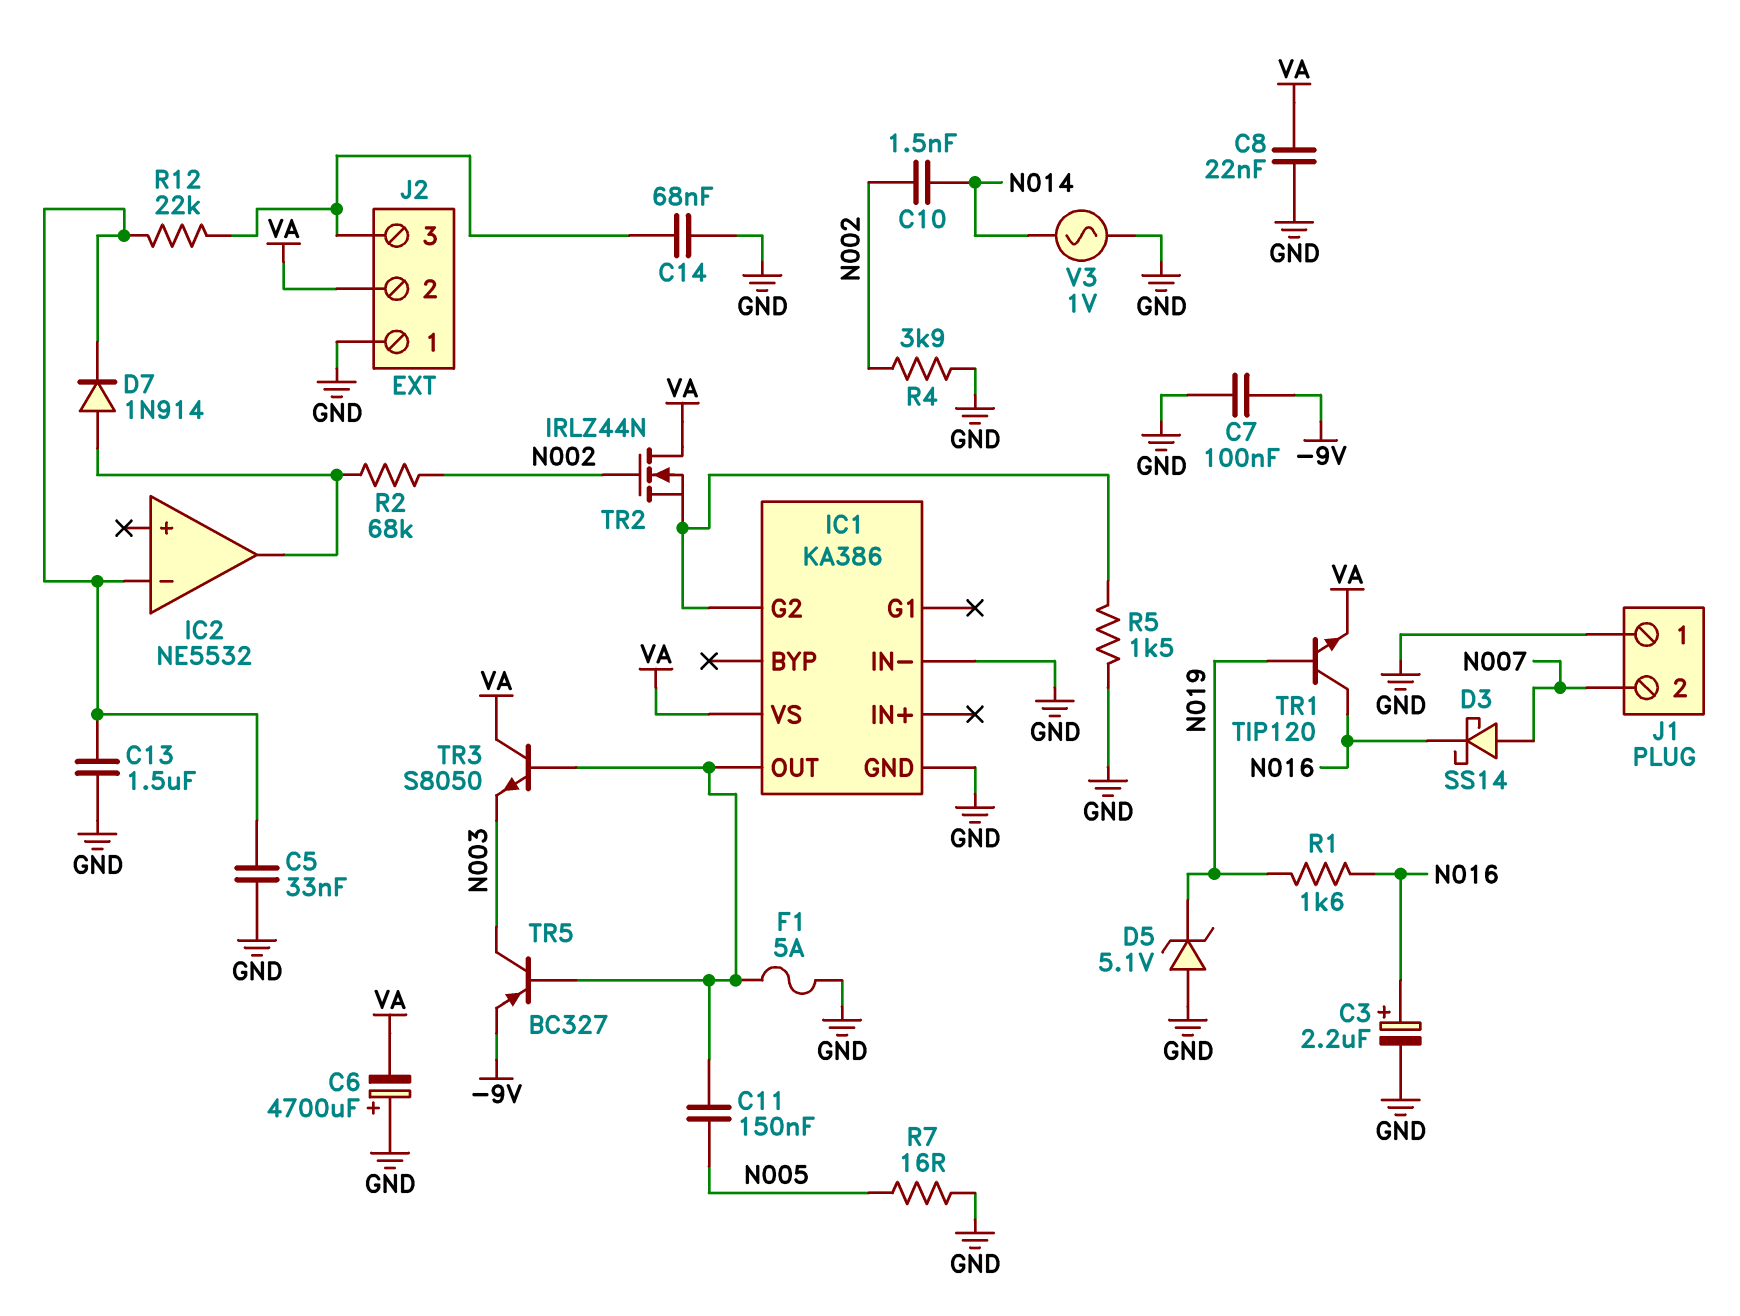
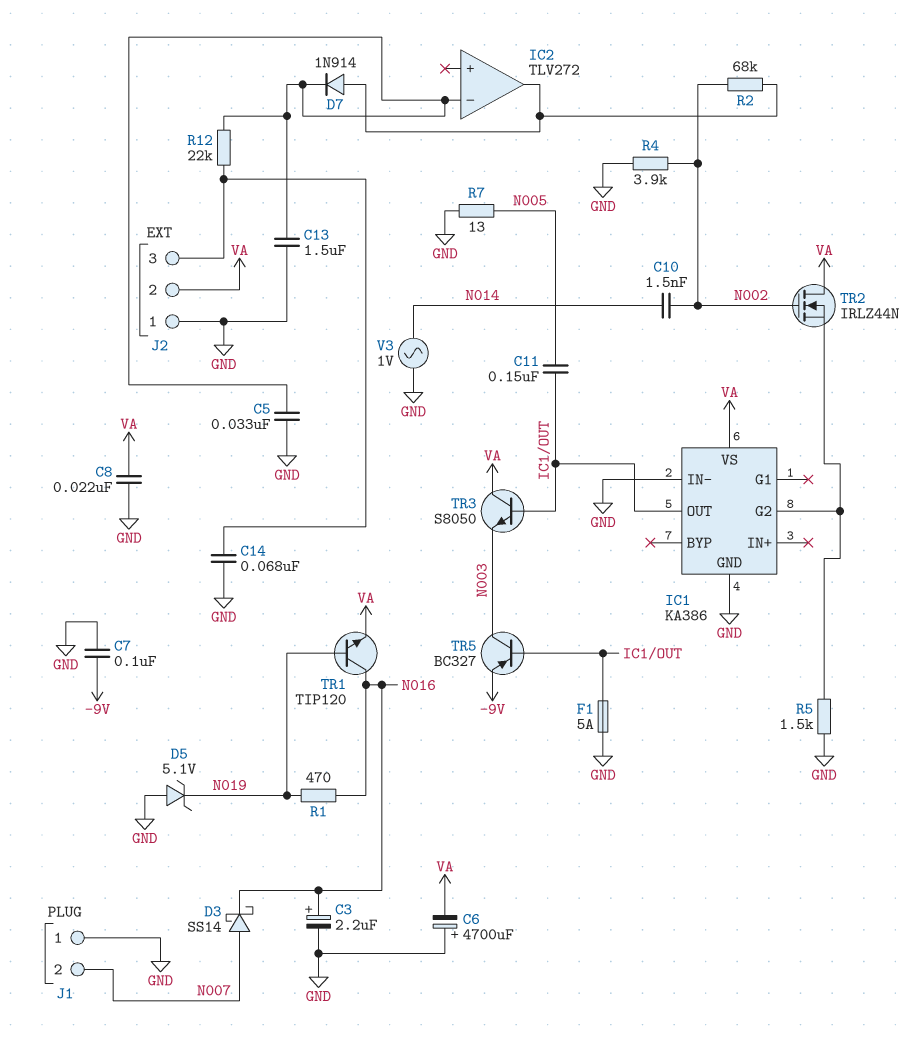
IC2: NE5532 -> TLV272
R1: 1.6k (N016, N019) -> 470 (N016, N019)
R7: 16 (GND, N005) -> 13 (GND, N005)

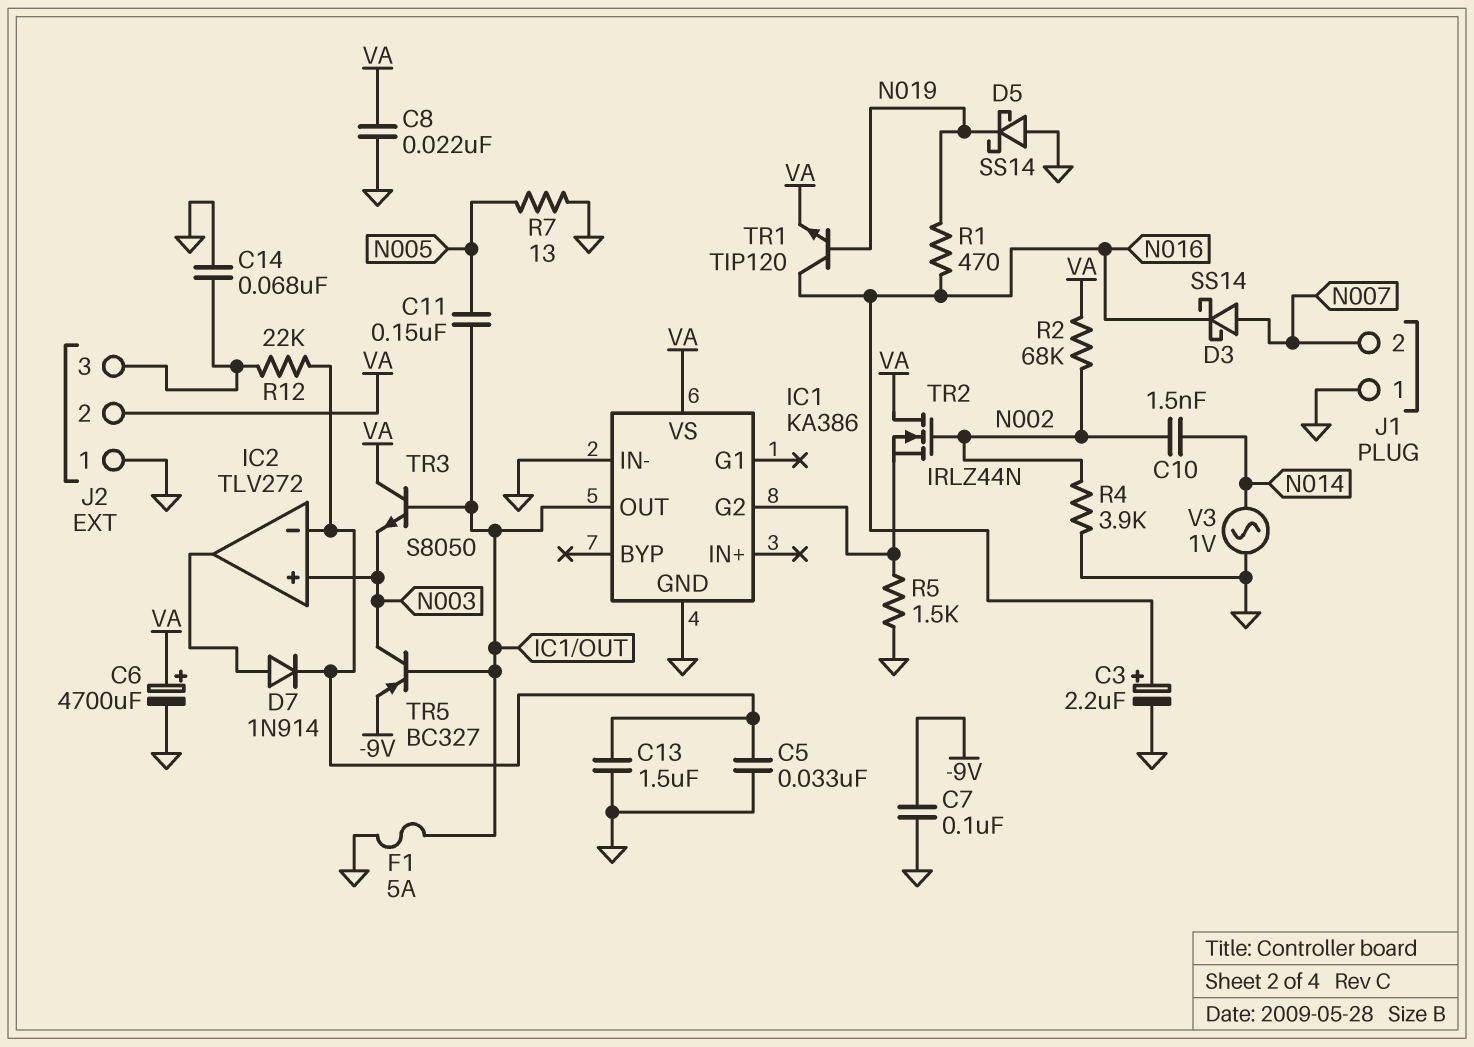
C6: 4700uF (plus GND, minus VA) -> 4700uF (plus VA, minus GND)
D5: zener 5.1V (A GND, K N019) -> schottky SS14 (A GND, K N019)
IC2 pin in+: none -> N003
R2: 68k (IC2/out, N002) -> 68k (N002, VA)

